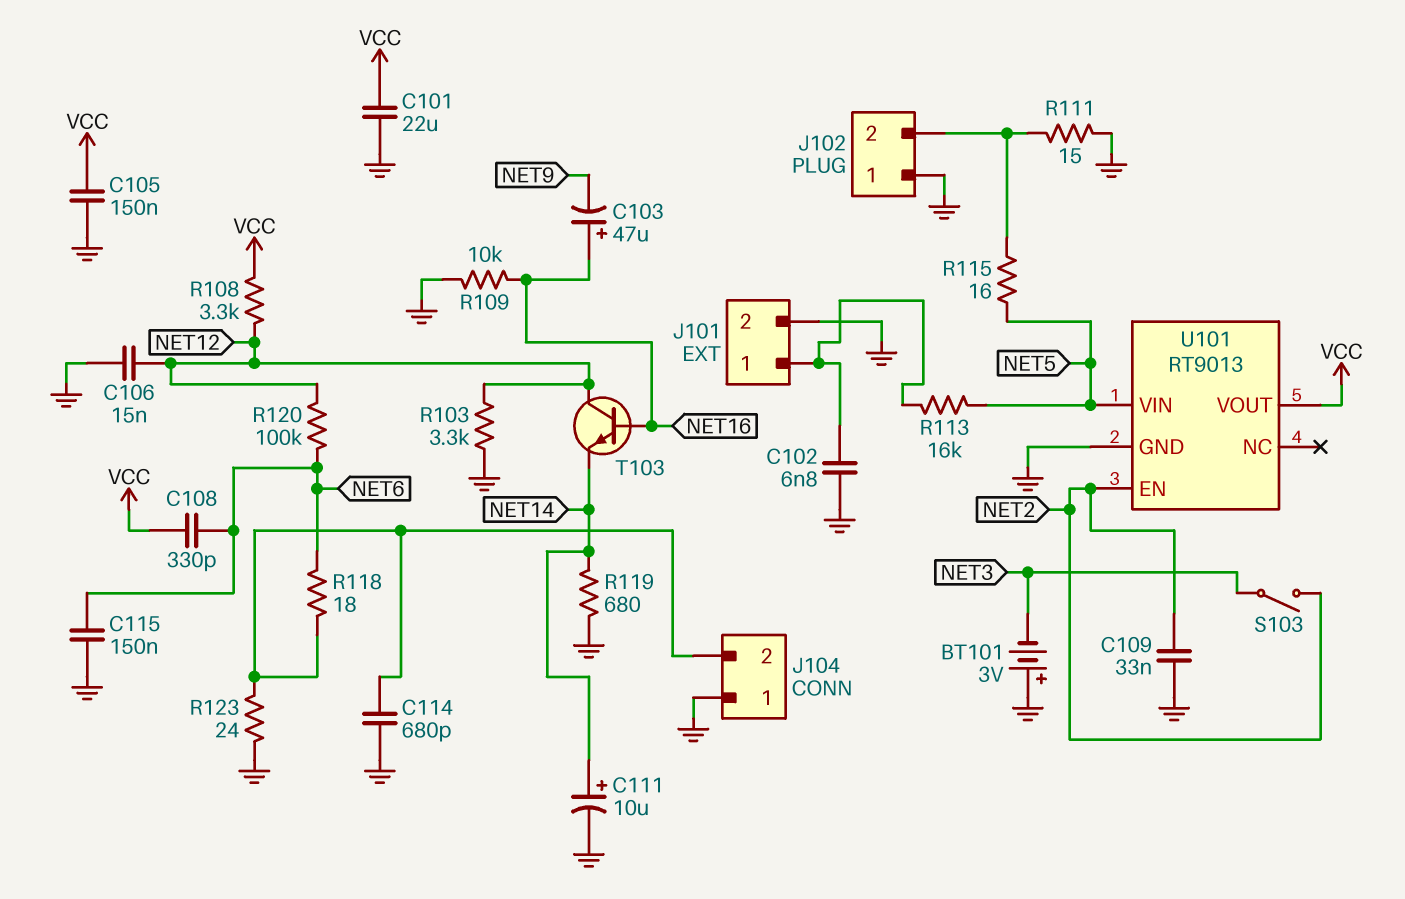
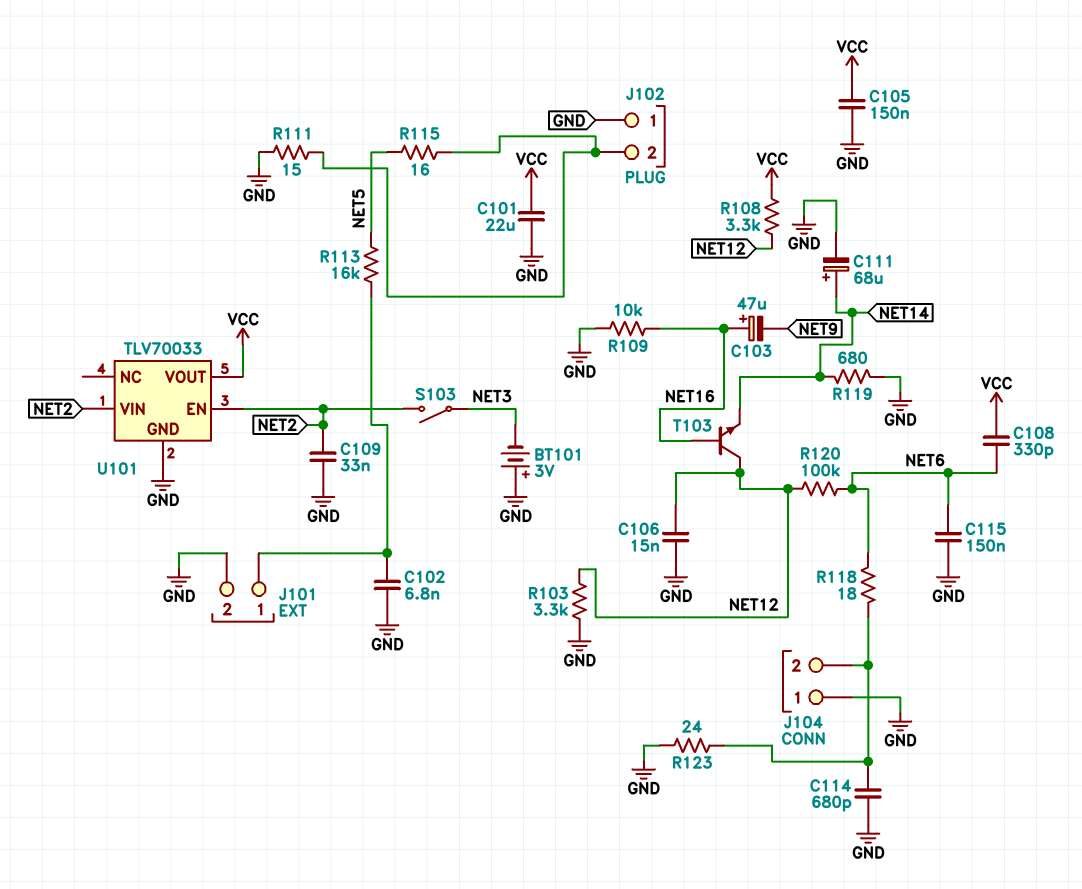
C111: 10uF (plus NET14, minus GND) -> 68uF (plus NET14, minus GND)
U101: RT9013 -> TLV70033
U101 pin VIN: NET5 -> NET2

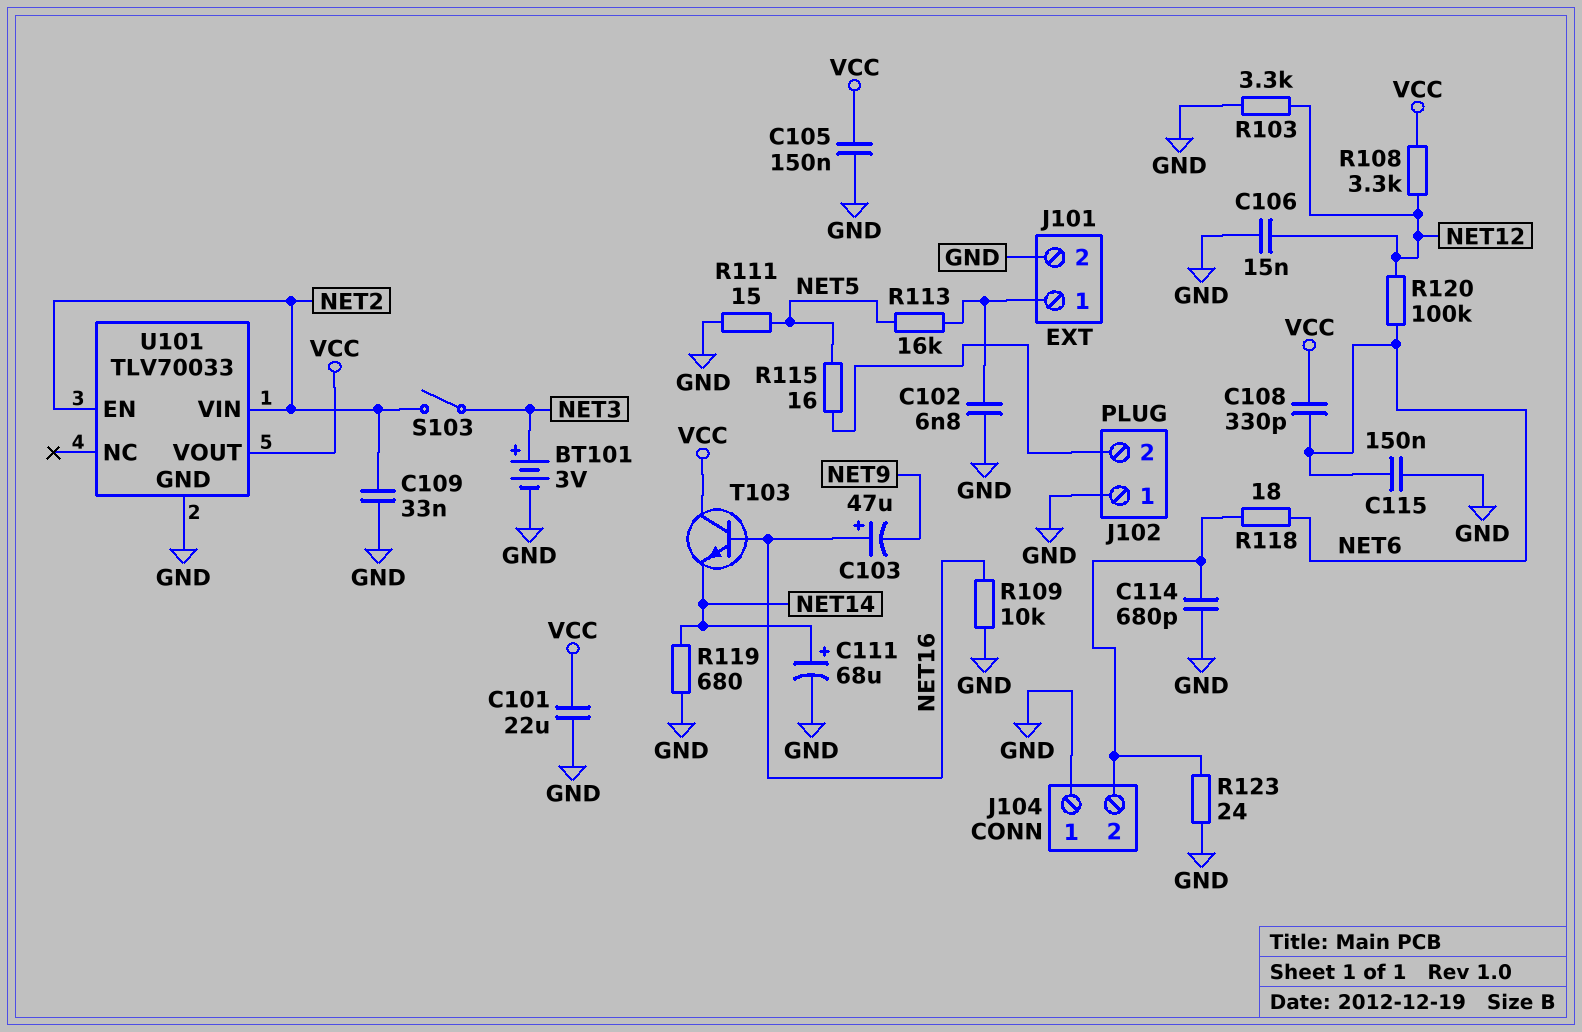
BT101: 3V (plus GND, minus NET3) -> 3V (plus NET3, minus GND)
R111: 15 (GND, J102/2) -> 15 (GND, NET5)
T103: NPN (B NET16, C NET12, E NET14) -> NPN (B NET16, C VCC, E NET14)

